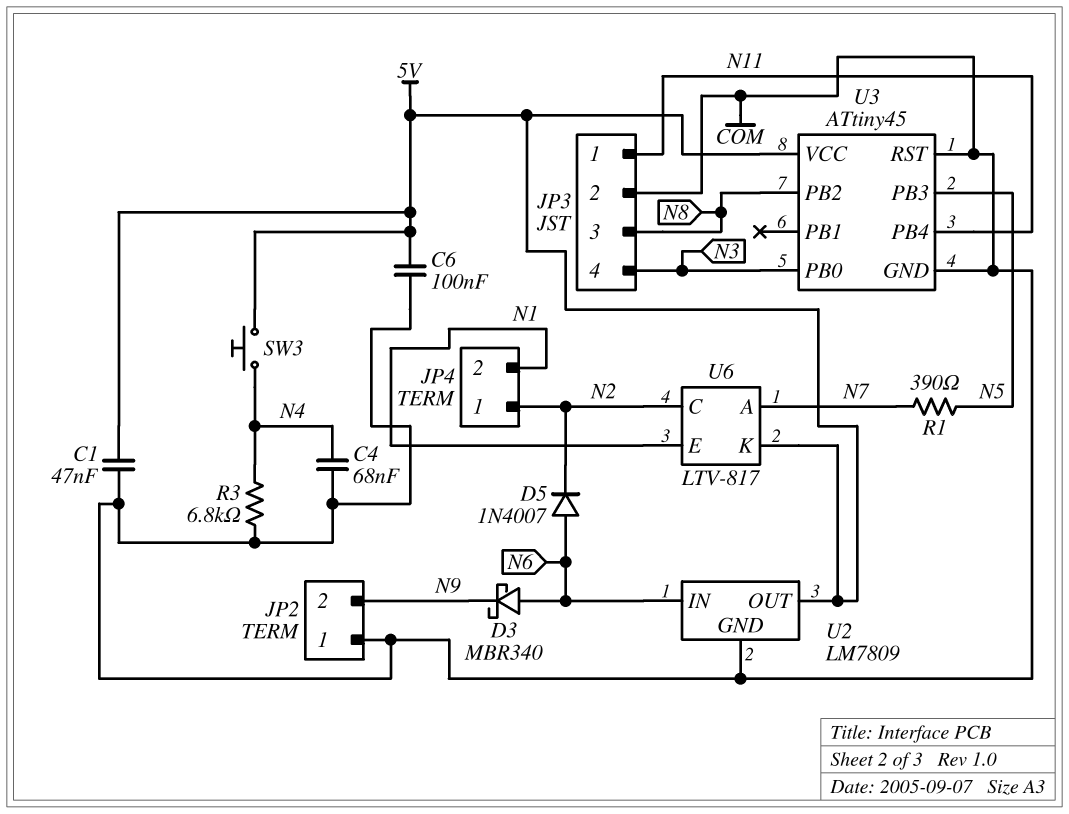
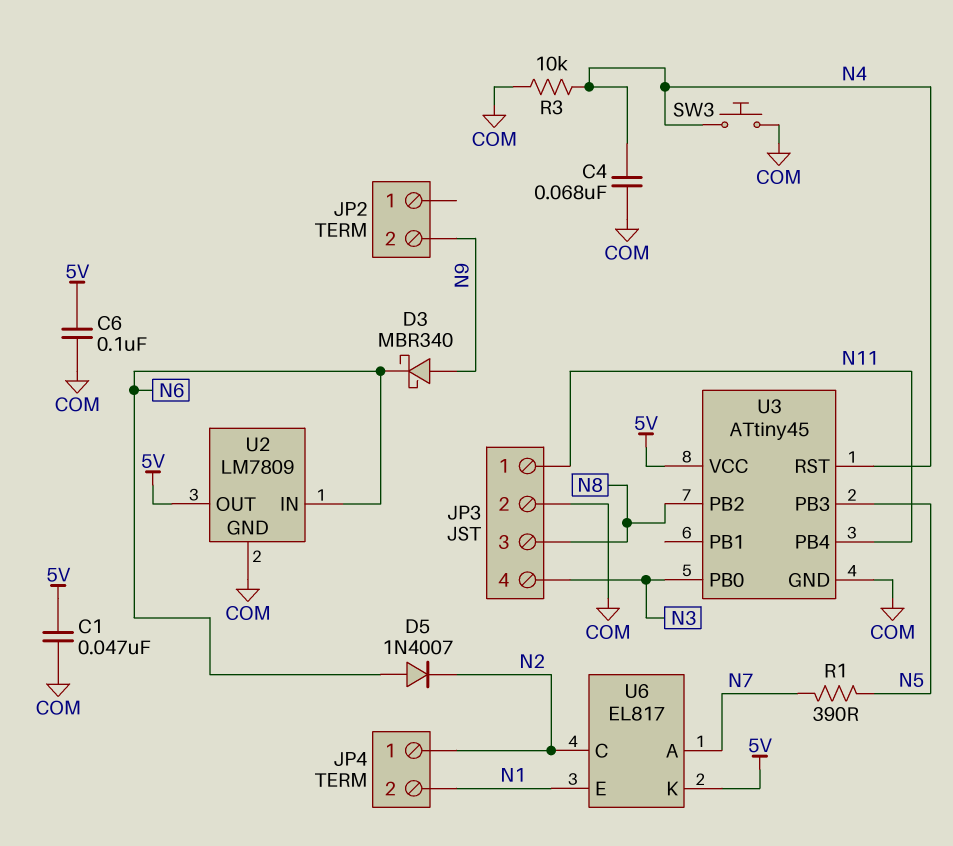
D3: schottky MBR340 (A N6, K N9) -> schottky MBR340 (A N9, K N6)
JP2 pin 1: COM -> none
R3: 6.8k (COM, N4) -> 10k (COM, N4)
SW3: button (5V, N4) -> button (COM, N4)
U3 pin RST: COM -> N4
U6: LTV-817 -> EL817

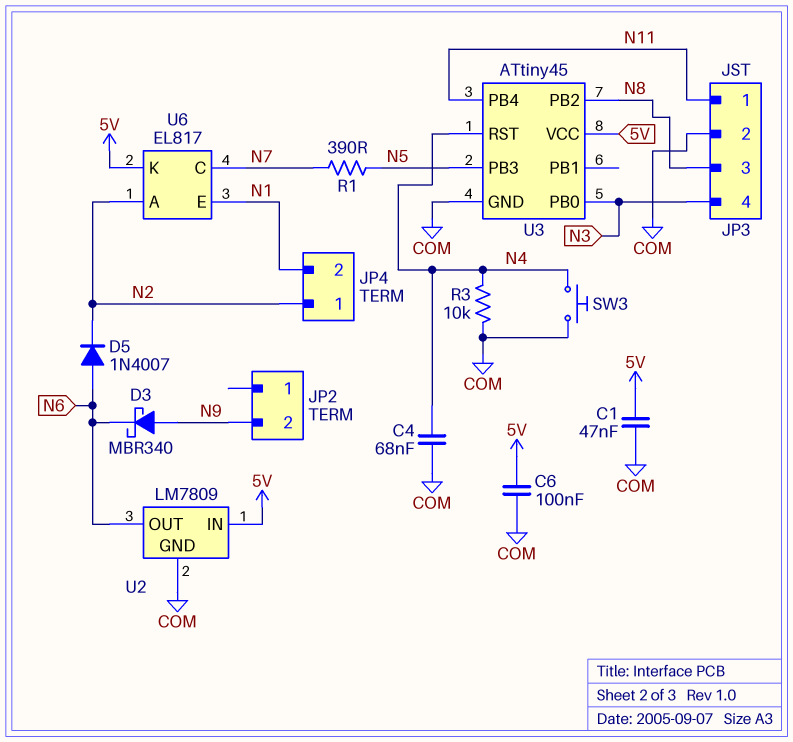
U2 pin IN: N6 -> 5V
U2 pin OUT: 5V -> N6
U6 pin A: N7 -> N2
U6 pin C: N2 -> N7

